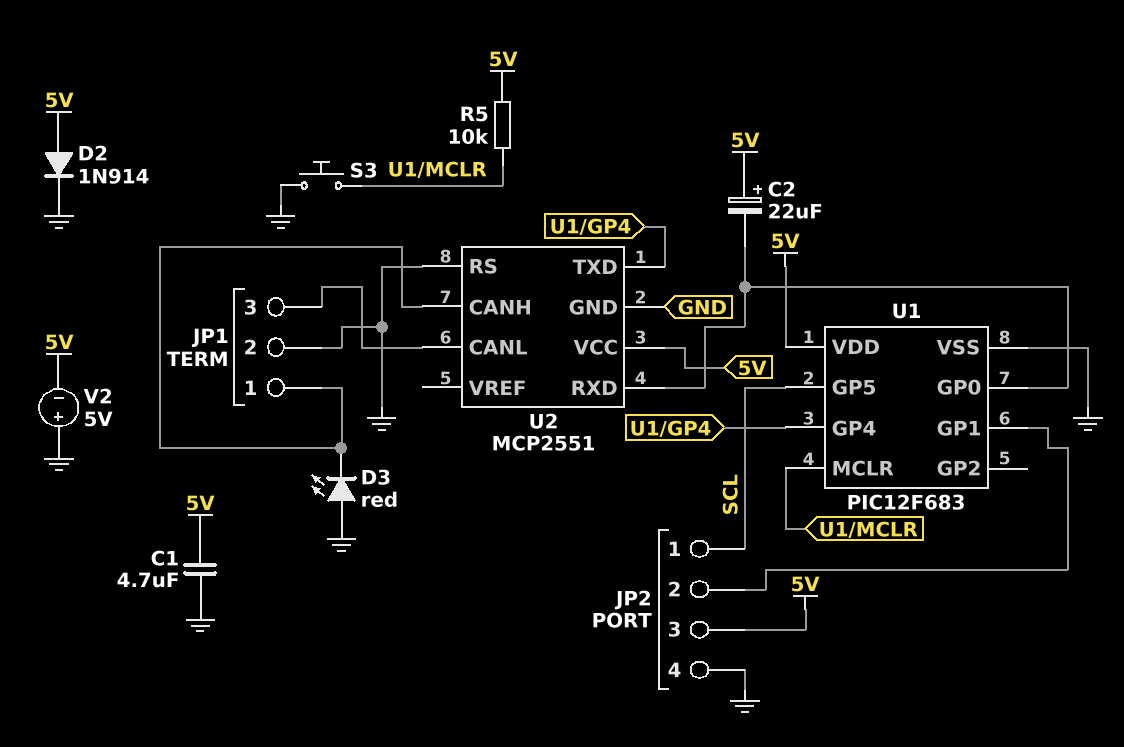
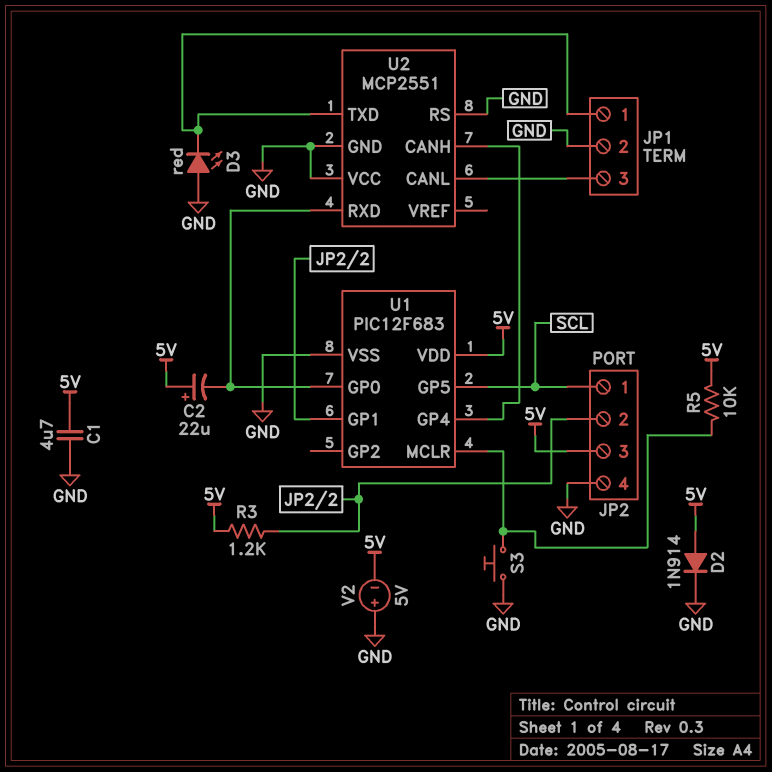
R3: none -> 1.2k (5V, JP2/2)
U2 pin CANH: JP1/1 -> U1/GP4
U2 pin TXD: U1/GP4 -> JP1/1
U2 pin VCC: 5V -> GND

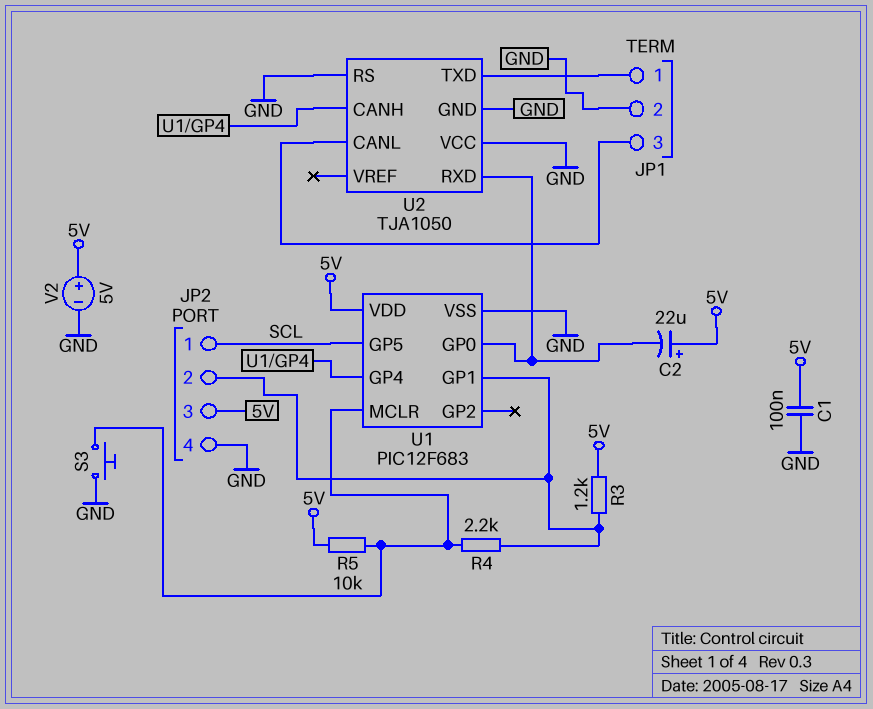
C1: 4.7uF (5V, GND) -> 100nF (5V, GND)
D2: diode 1N914 (A 5V, K GND) -> none
D3: LED red (A GND, K JP1/1) -> none
R4: none -> 2.2k (JP2/2, U1/MCLR)
U2: MCP2551 -> TJA1050
V2: 5V (plus GND, minus 5V) -> 5V (plus 5V, minus GND)

